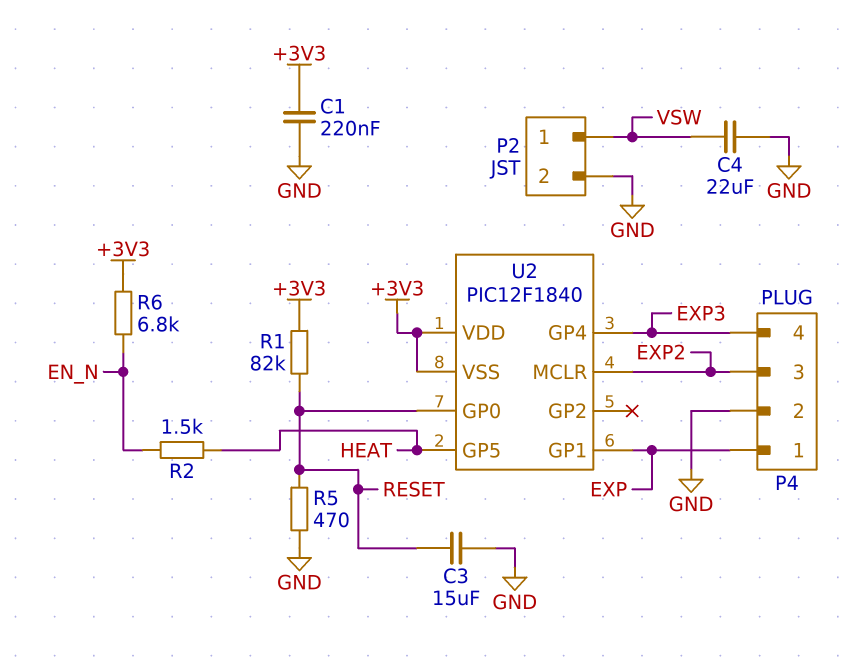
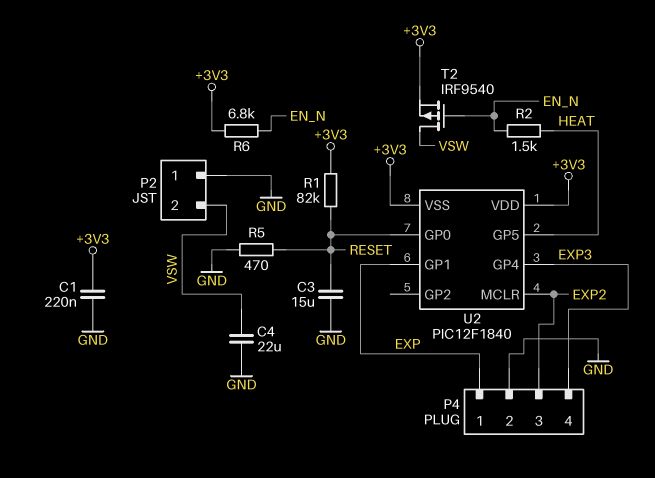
P2 pin 1: VSW -> GND
P2 pin 2: GND -> VSW
T2: none -> PMOS IRF9540 (G EN_N, D VSW, S +3V3)

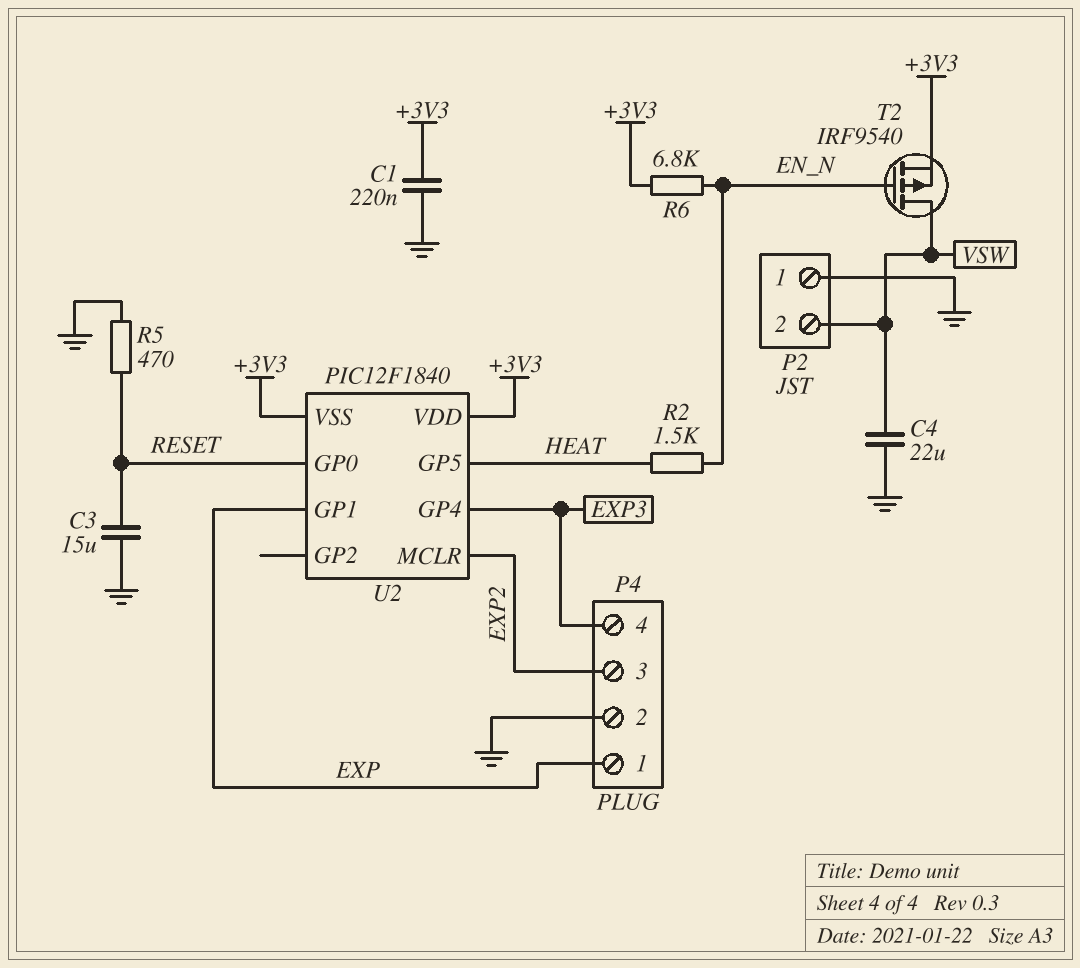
R1: 82k (+3V3, RESET) -> none

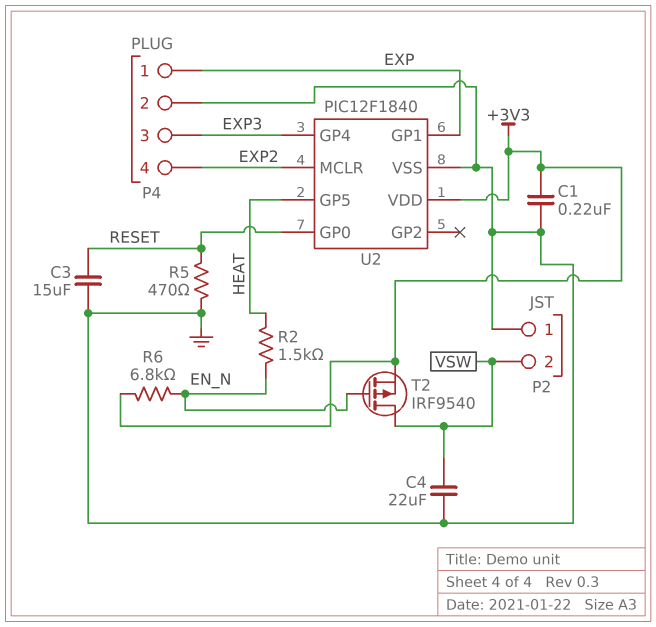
P4 pin 3: EXP2 -> EXP3
P4 pin 4: EXP3 -> EXP2
U2 pin VSS: +3V3 -> GND

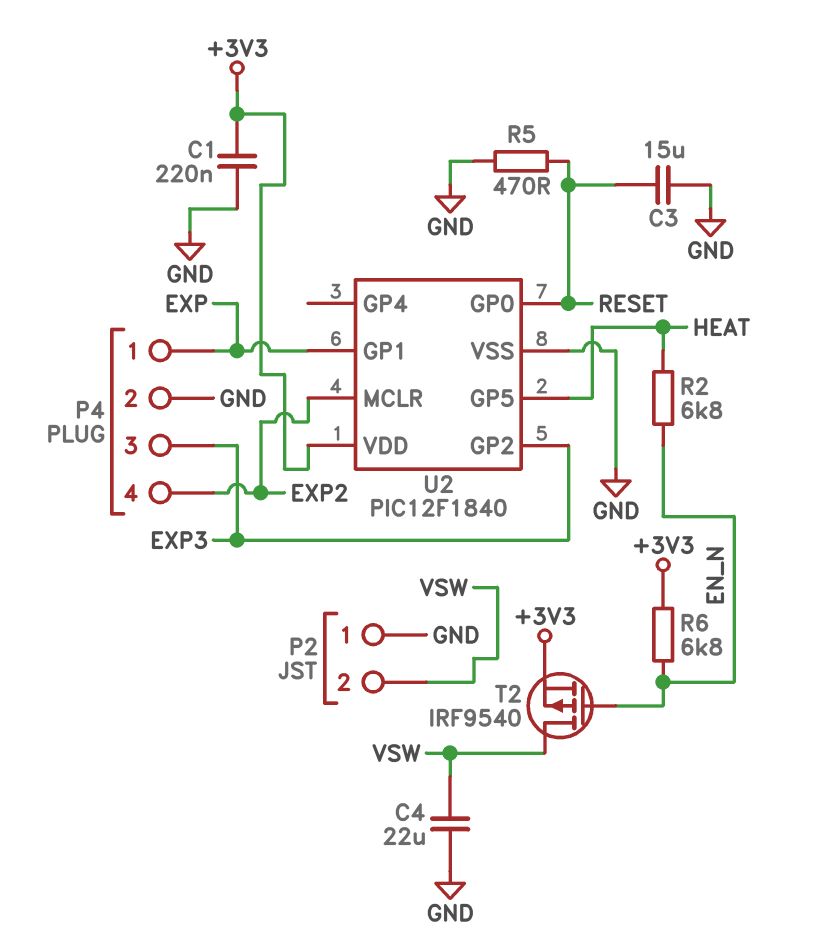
R2: 1.5k (EN_N, HEAT) -> 6.8k (EN_N, HEAT)
U2 pin GP2: none -> EXP3
U2 pin GP4: EXP3 -> none

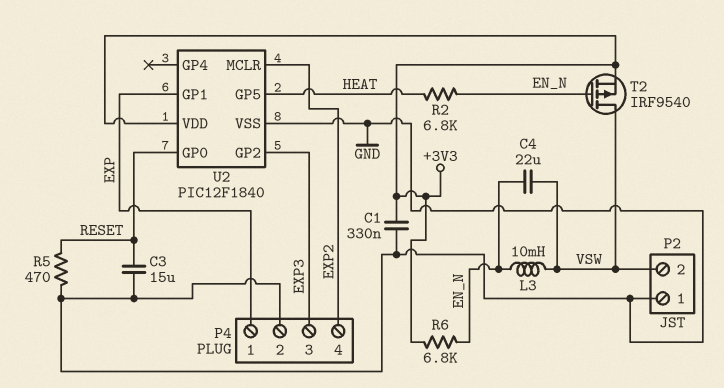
C1: 220nF (+3V3, GND) -> 330nF (+3V3, GND)
C4: 22uF (GND, VSW) -> 22uF (EN_N, VSW)
L3: none -> 10mH (EN_N, VSW)

